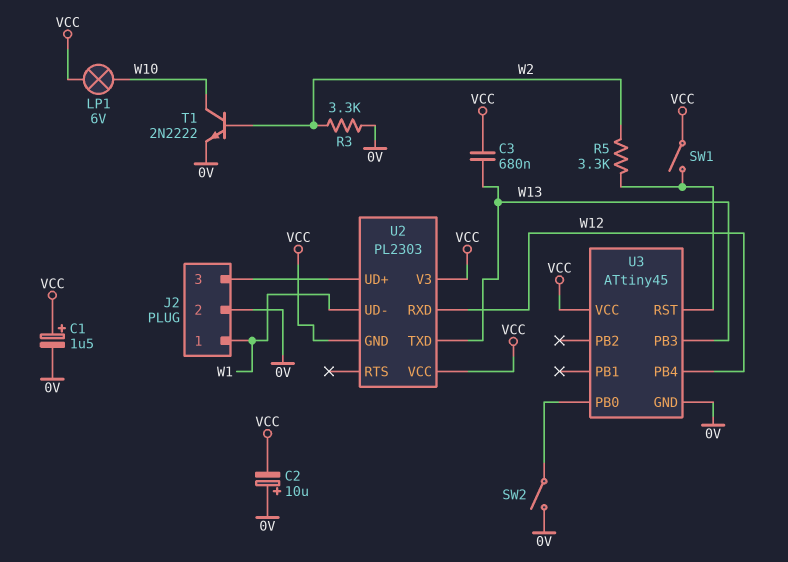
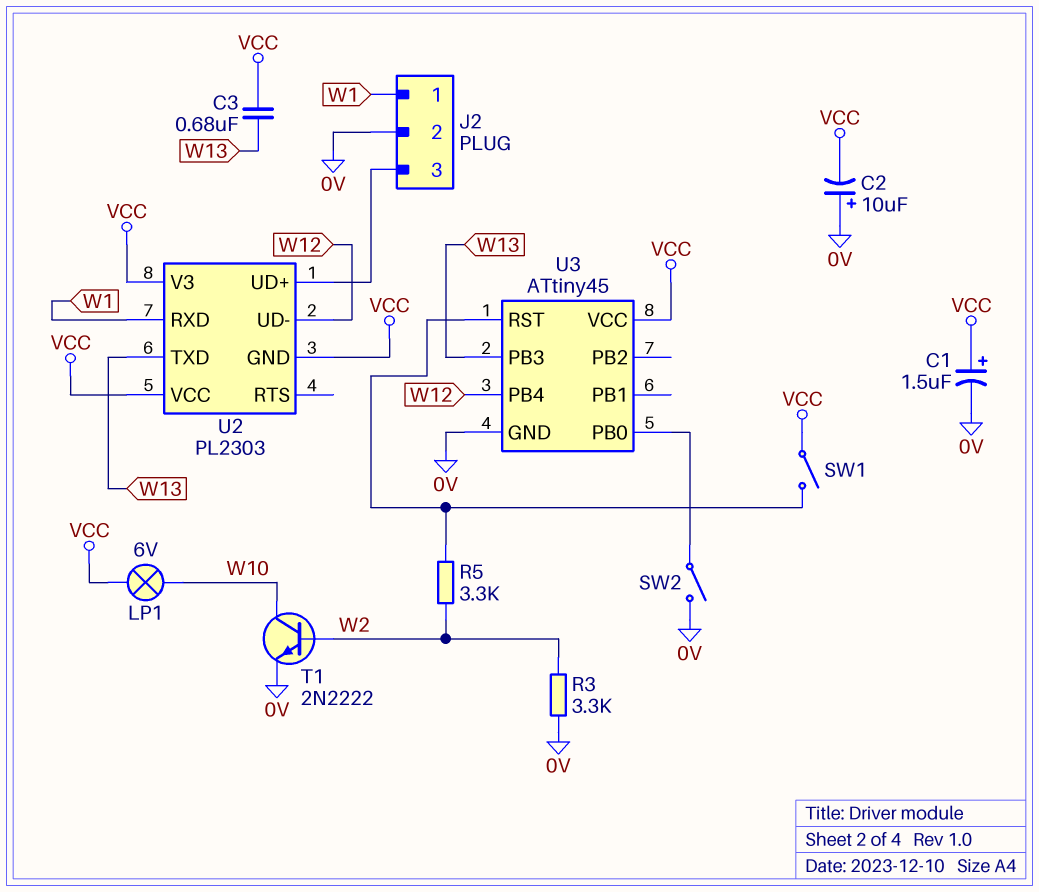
U2 pin RXD: W12 -> W1
U2 pin UD-: W1 -> W12

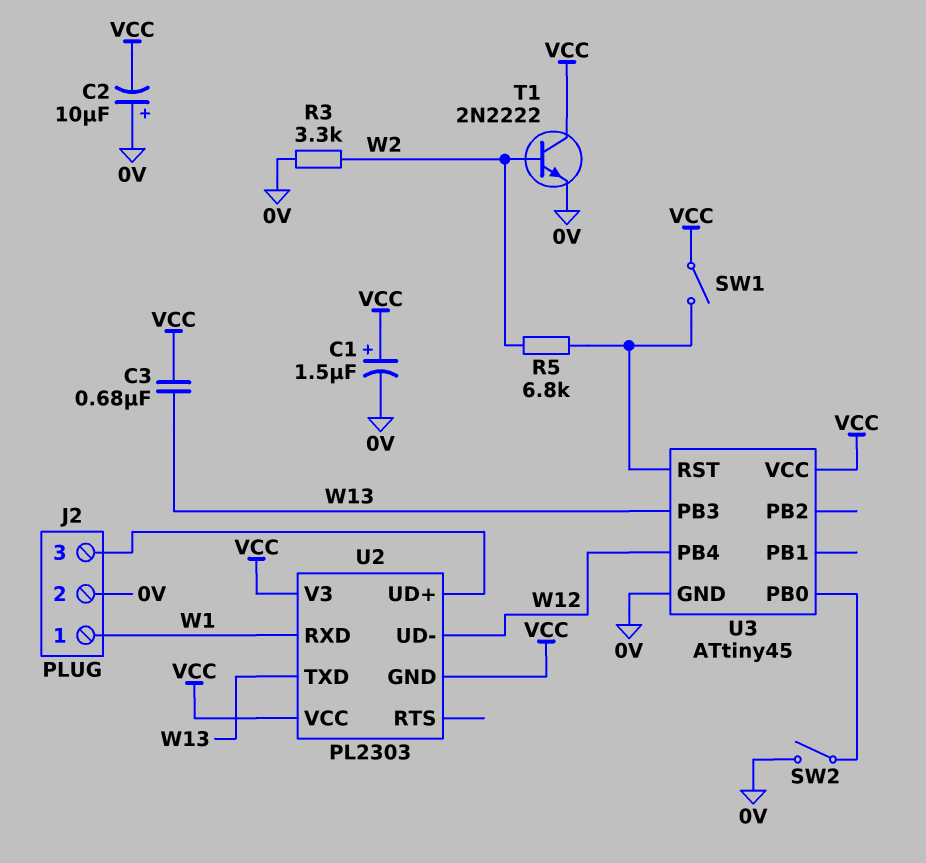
LP1: lamp 6V (VCC, W10) -> none
R5: 3.3k (U3/RST, W2) -> 6.8k (U3/RST, W2)
T1: NPN 2N2222 (B W2, C W10, E 0V) -> NPN 2N2222 (B W2, C VCC, E 0V)

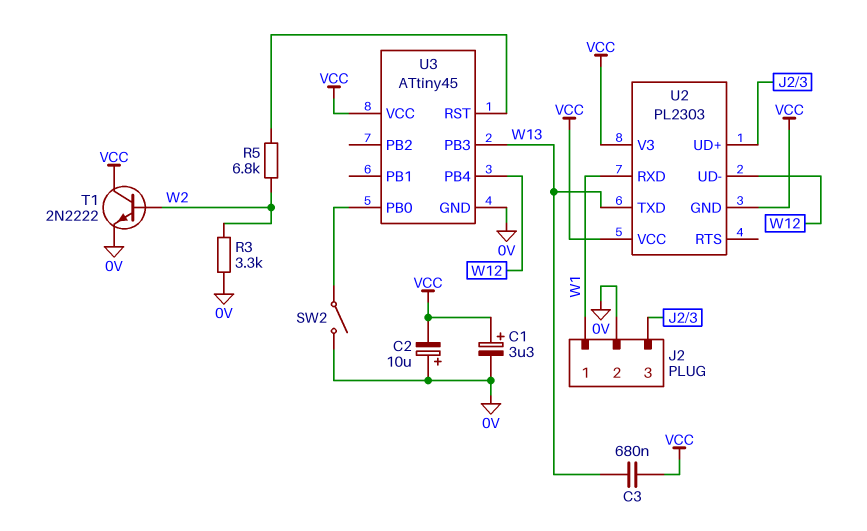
C1: 1.5uF (plus VCC, minus 0V) -> 3.3uF (plus VCC, minus 0V)
SW1: switch (U3/RST, VCC) -> none

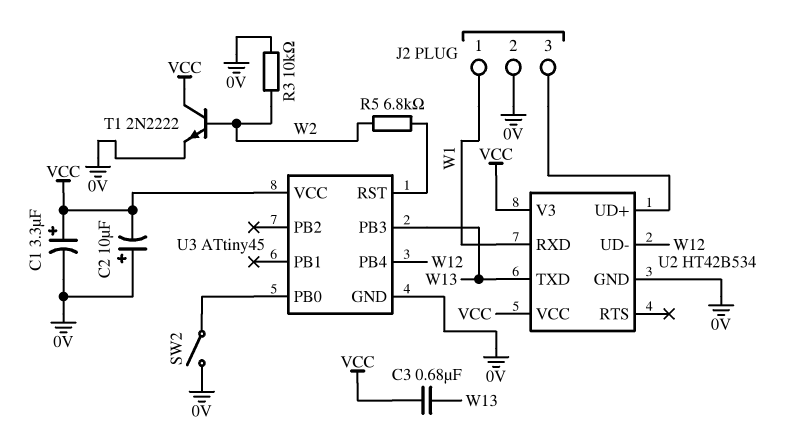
R3: 3.3k (0V, W2) -> 10k (0V, W2)
U2: PL2303 -> HT42B534
U2 pin GND: VCC -> 0V

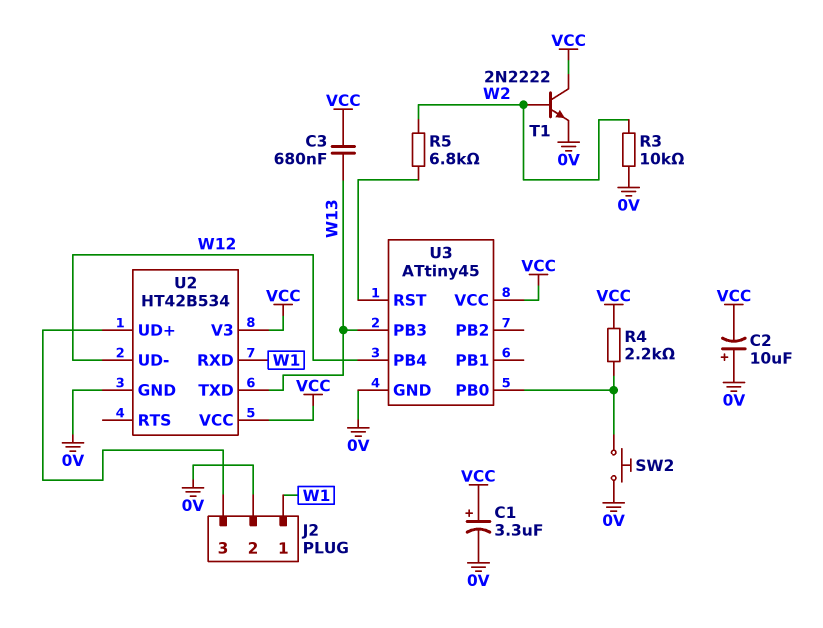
R4: none -> 2.2k (U3/PB0, VCC)
SW2: switch (0V, U3/PB0) -> button (0V, U3/PB0)

